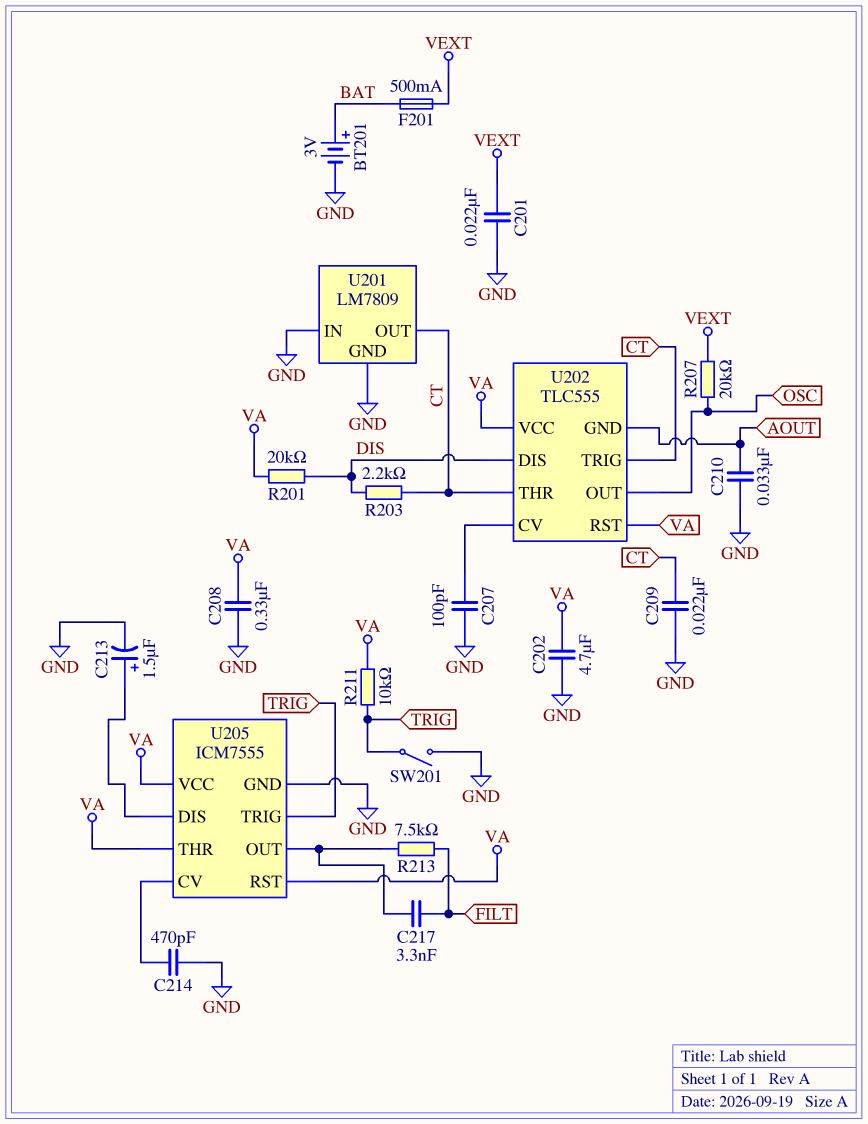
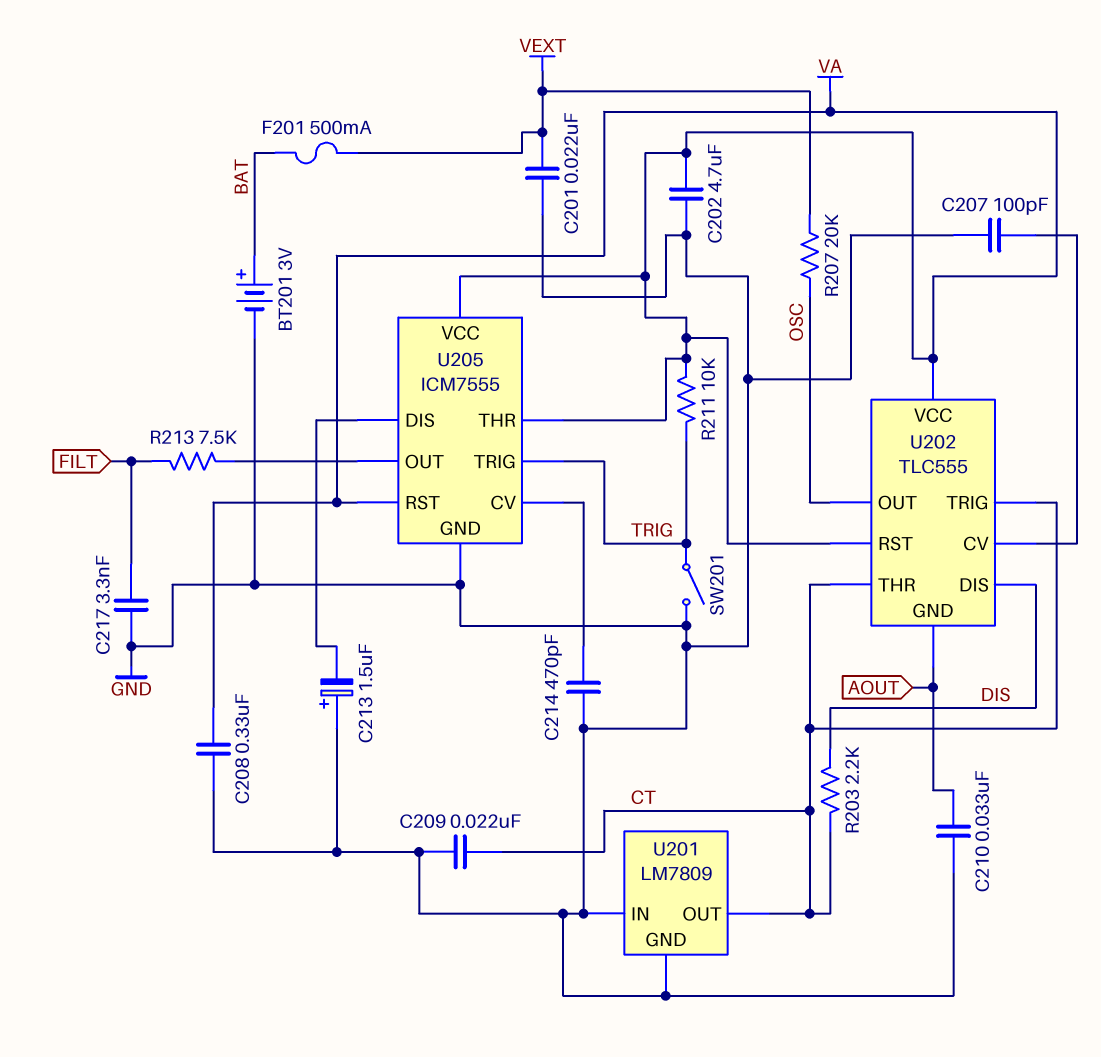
C213: 1.5uF (plus U205/DIS, minus GND) -> 1.5uF (plus GND, minus U205/DIS)
C217: 3.3nF (FILT, U205/OUT) -> 3.3nF (FILT, GND)
R201: 20k (DIS, VA) -> none

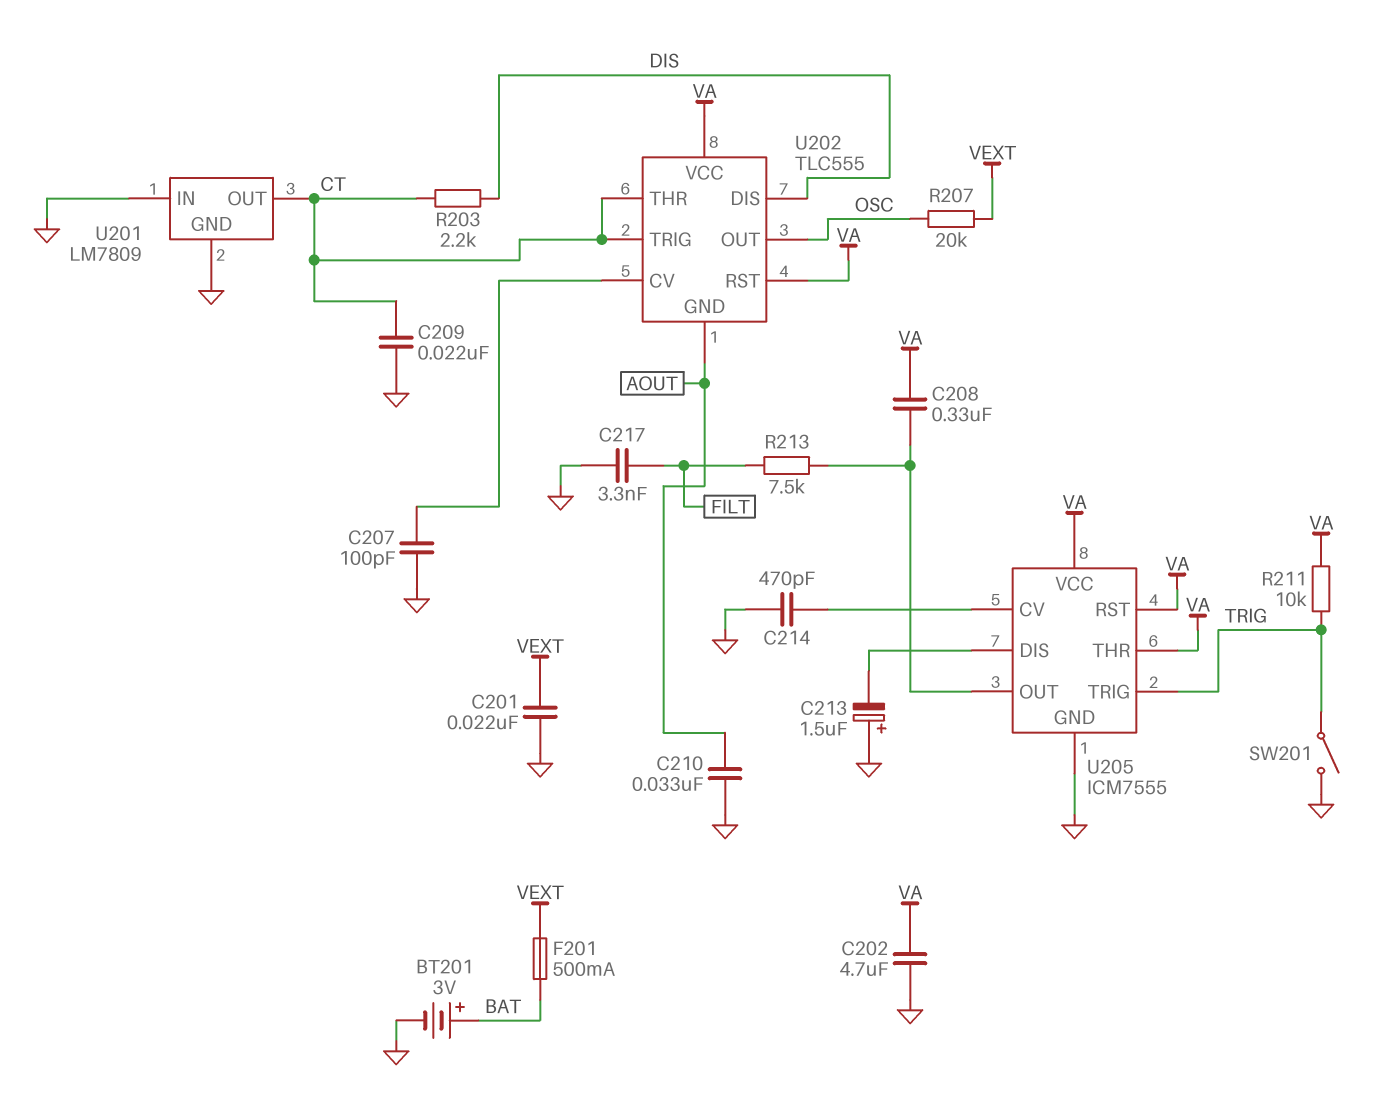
C208: 330nF (GND, VA) -> 330nF (U205/OUT, VA)

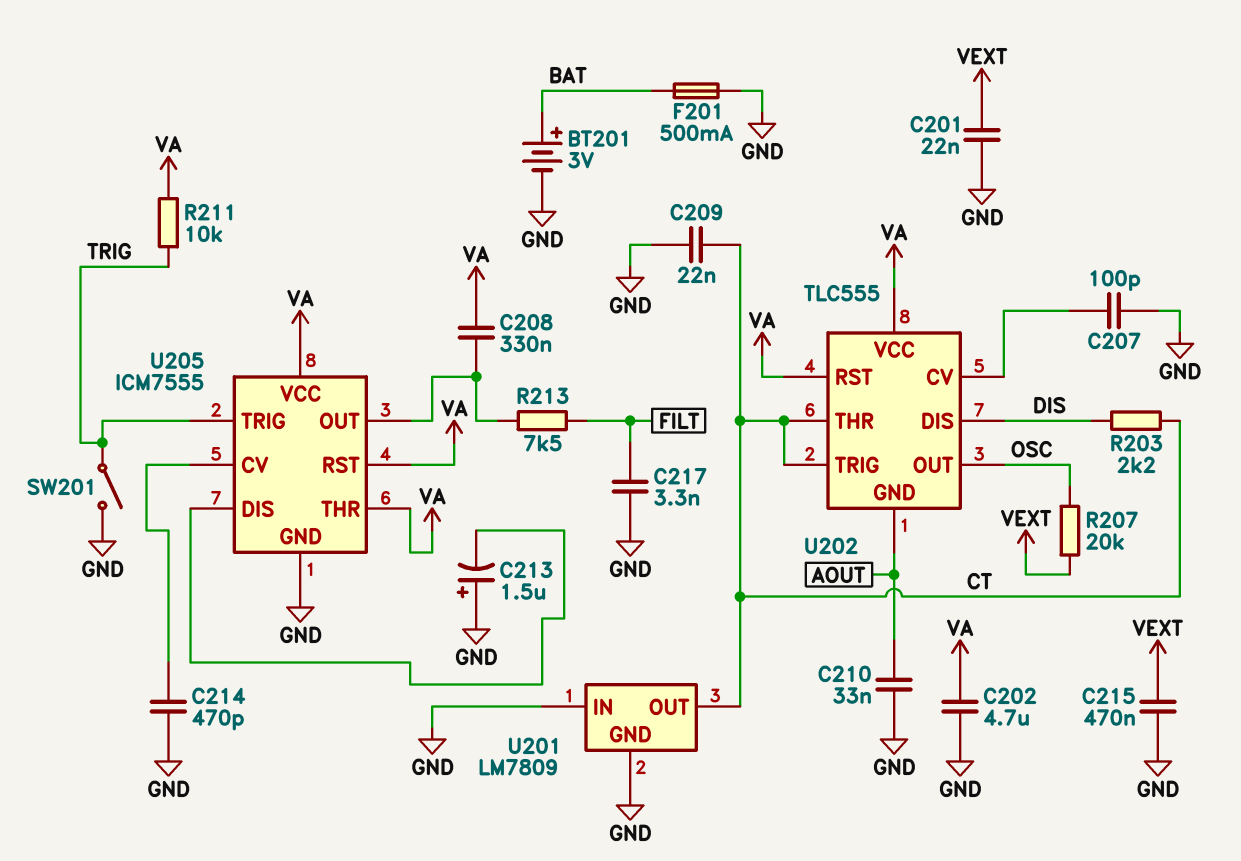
C215: none -> 470nF (GND, VEXT)
F201: 500mA (BAT, VEXT) -> 500mA (BAT, GND)

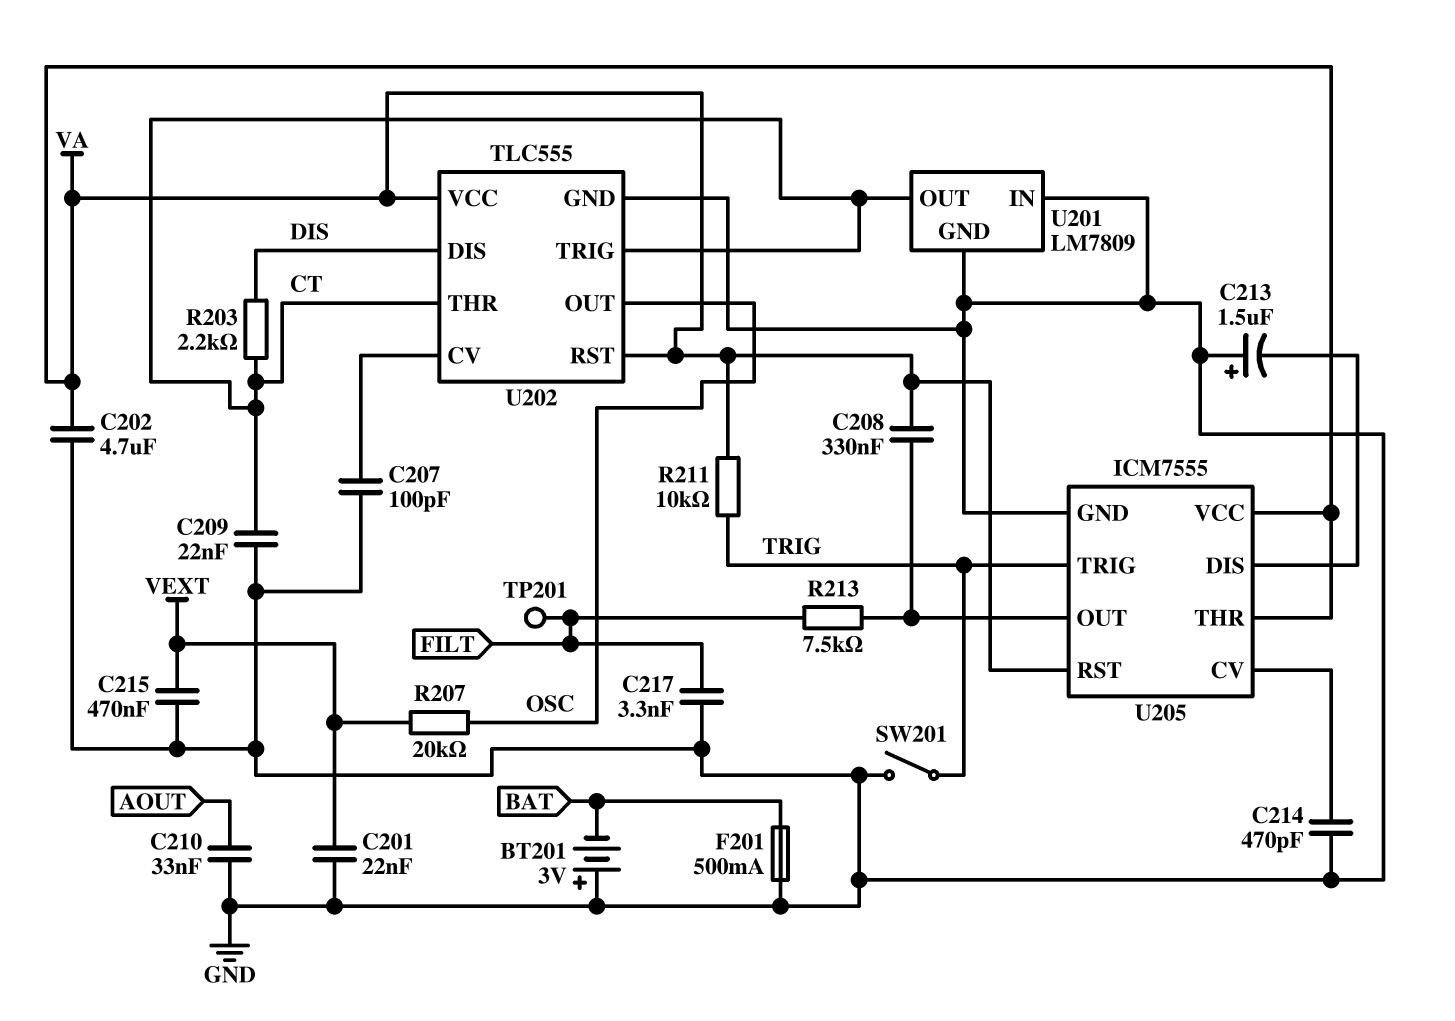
BT201: 3V (plus BAT, minus GND) -> 3V (plus GND, minus BAT)
TP201: none -> test point (FILT)
U202 pin GND: AOUT -> GND

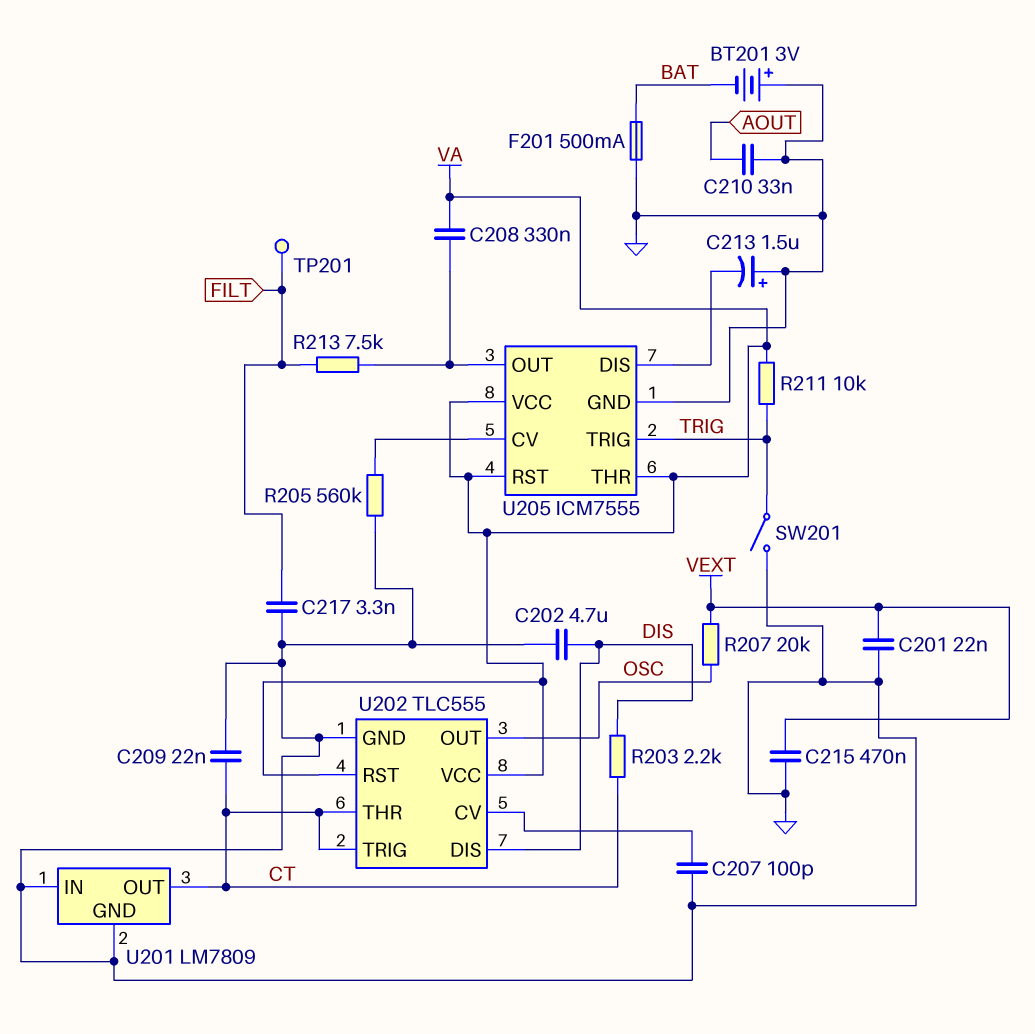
C202: 4.7uF (GND, VA) -> 4.7uF (DIS, GND)
C214: 470pF (GND, U205/CV) -> none
R205: none -> 560k (GND, U205/CV)

